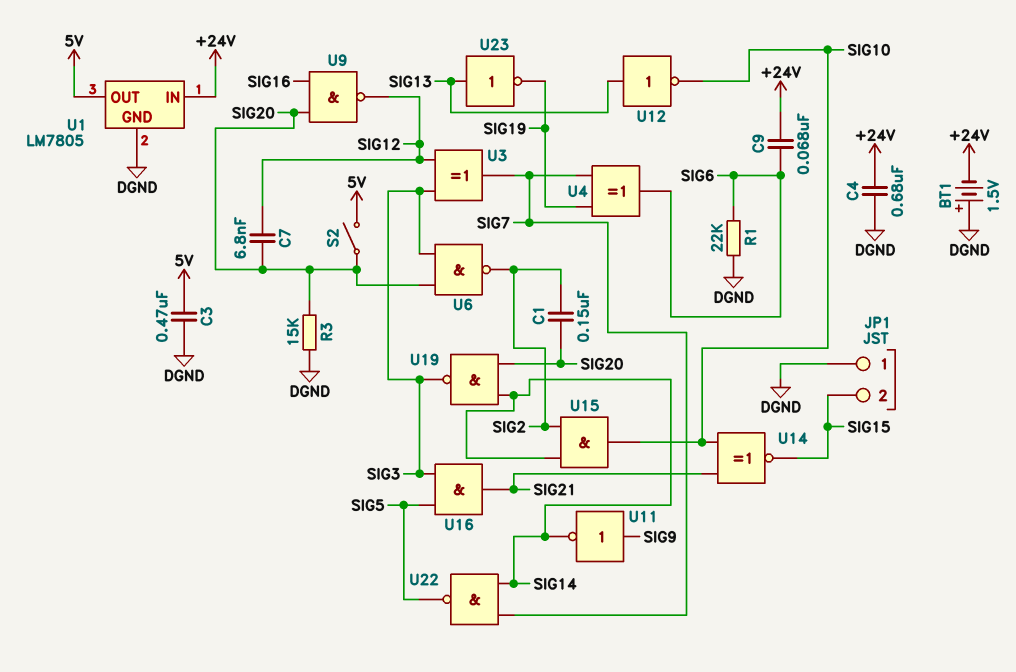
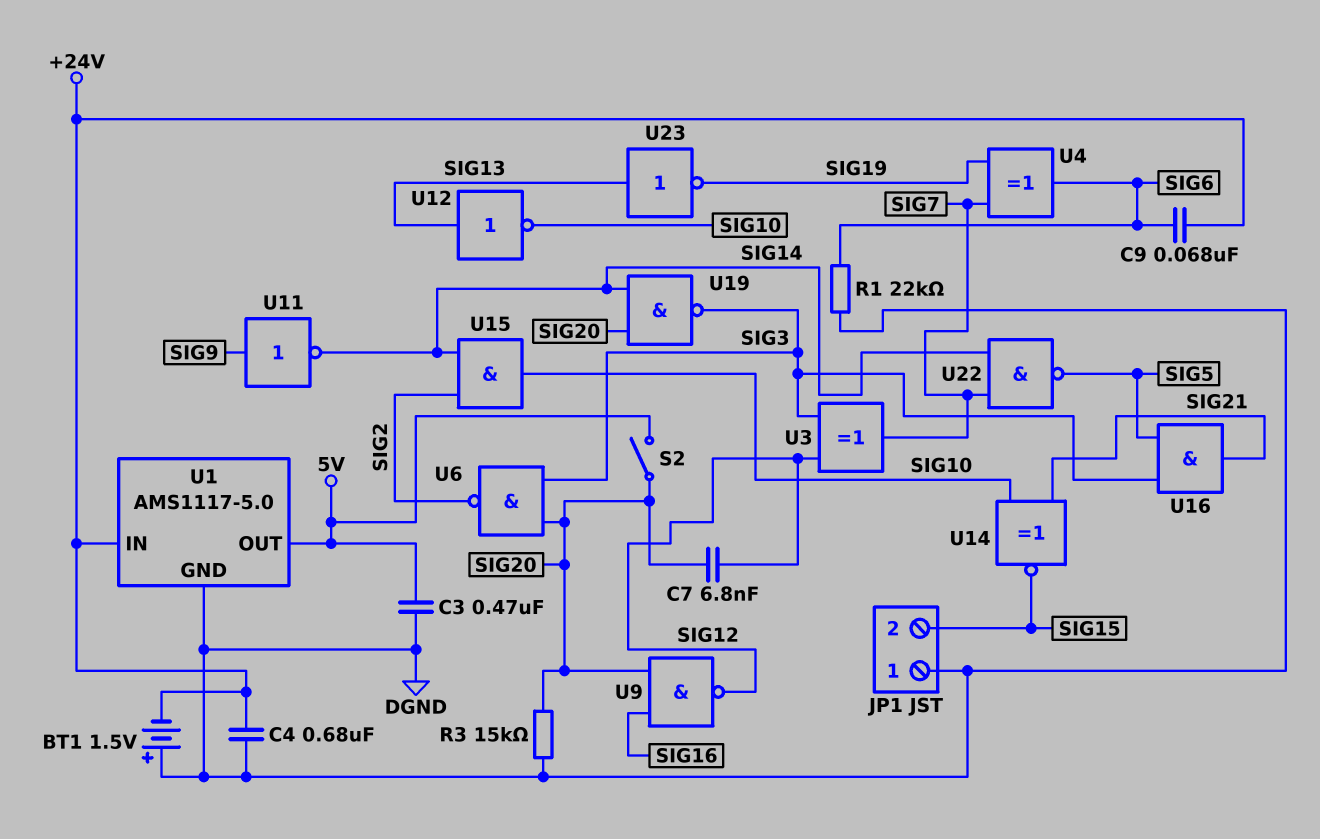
C1: 150nF (SIG2, SIG20) -> none
U1: LM7805 -> AMS1117-5.0

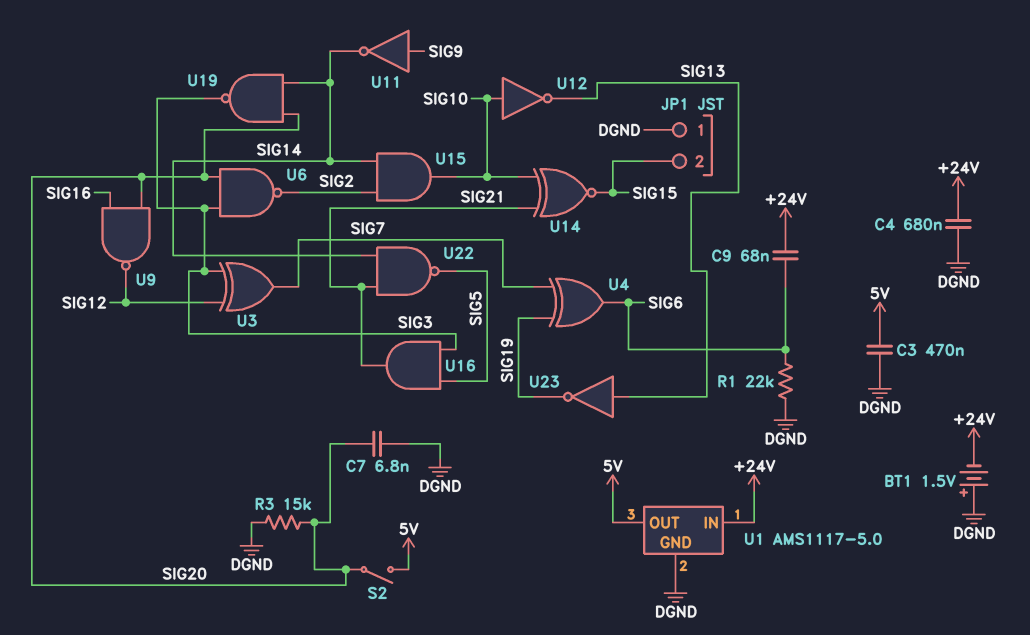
C7: 6.8nF (SIG12, SIG20) -> 6.8nF (DGND, SIG20)
U12: NOT (in SIG13, out SIG10) -> NOT (in SIG10, out SIG13)
U22: NAND (in SIG7, in SIG14, out SIG5) -> NAND (in SIG14, in SIG21, out SIG5)

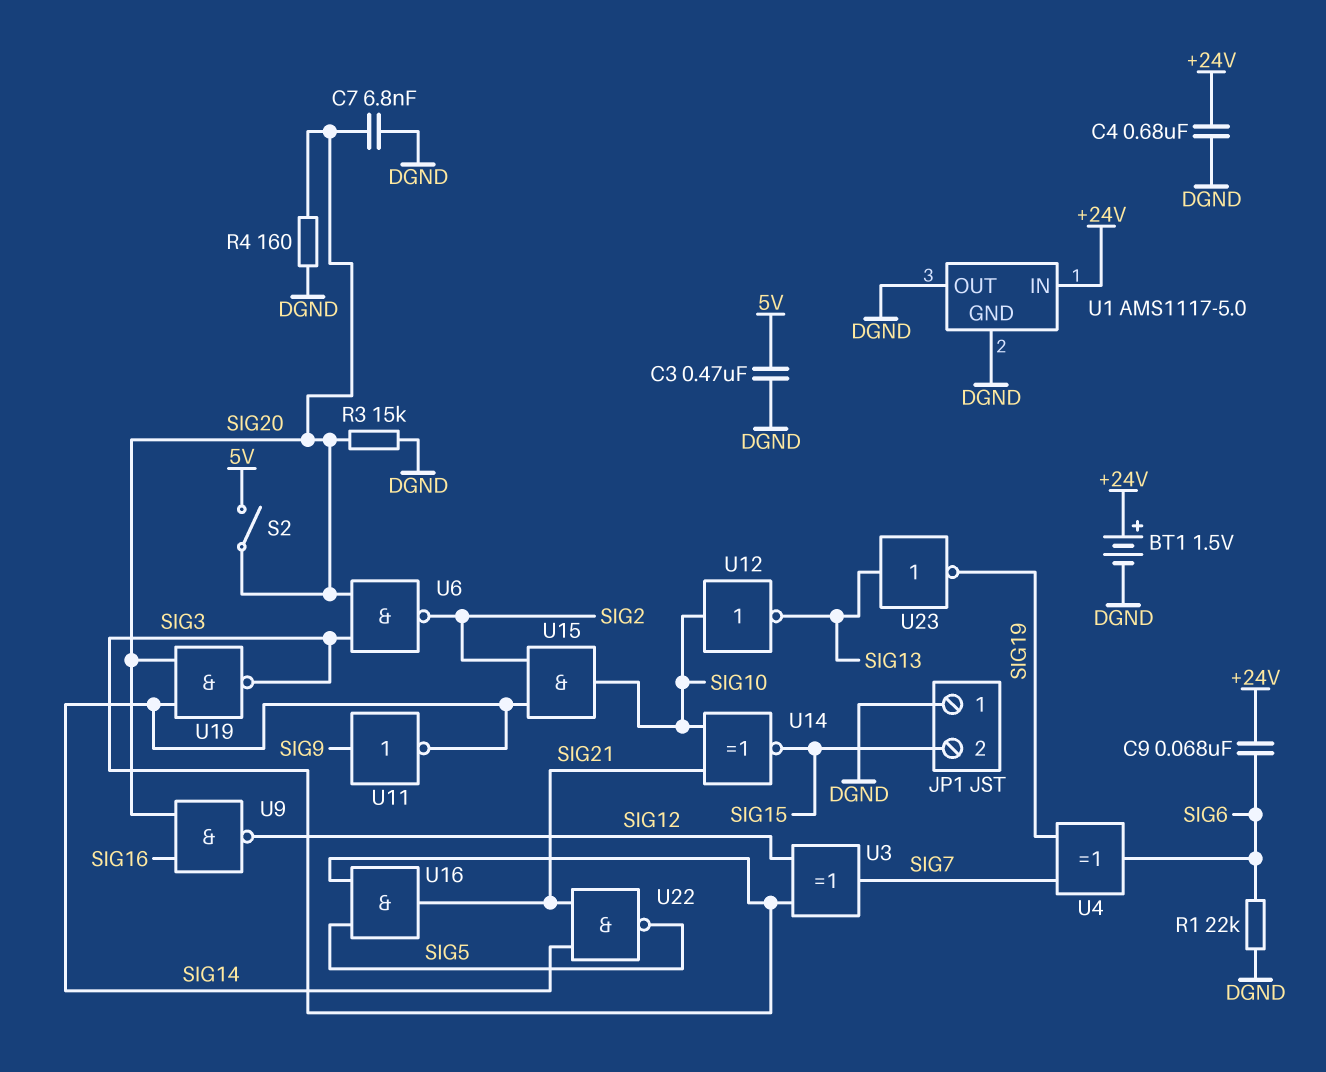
BT1: 1.5V (plus DGND, minus +24V) -> 1.5V (plus +24V, minus DGND)
R4: none -> 160 (DGND, SIG20)
U1 pin OUT: 5V -> DGND

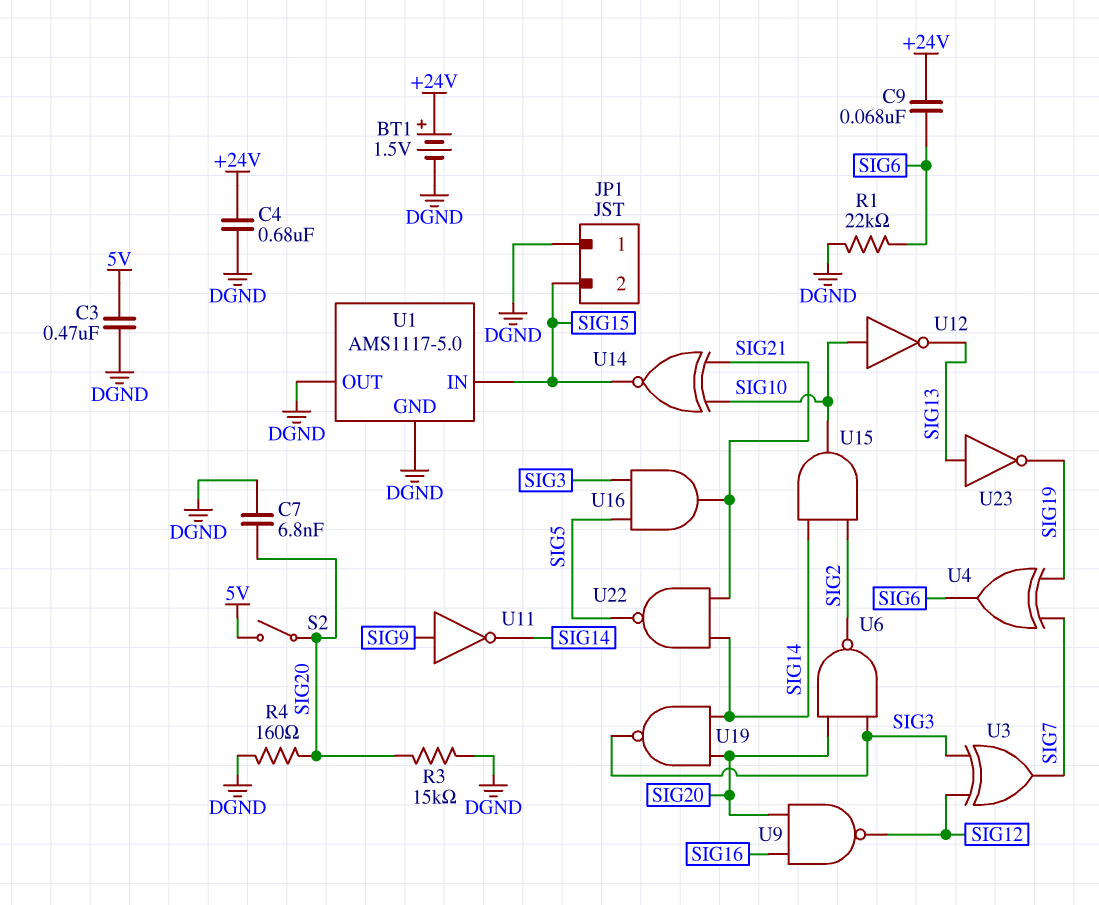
U1 pin IN: +24V -> SIG15

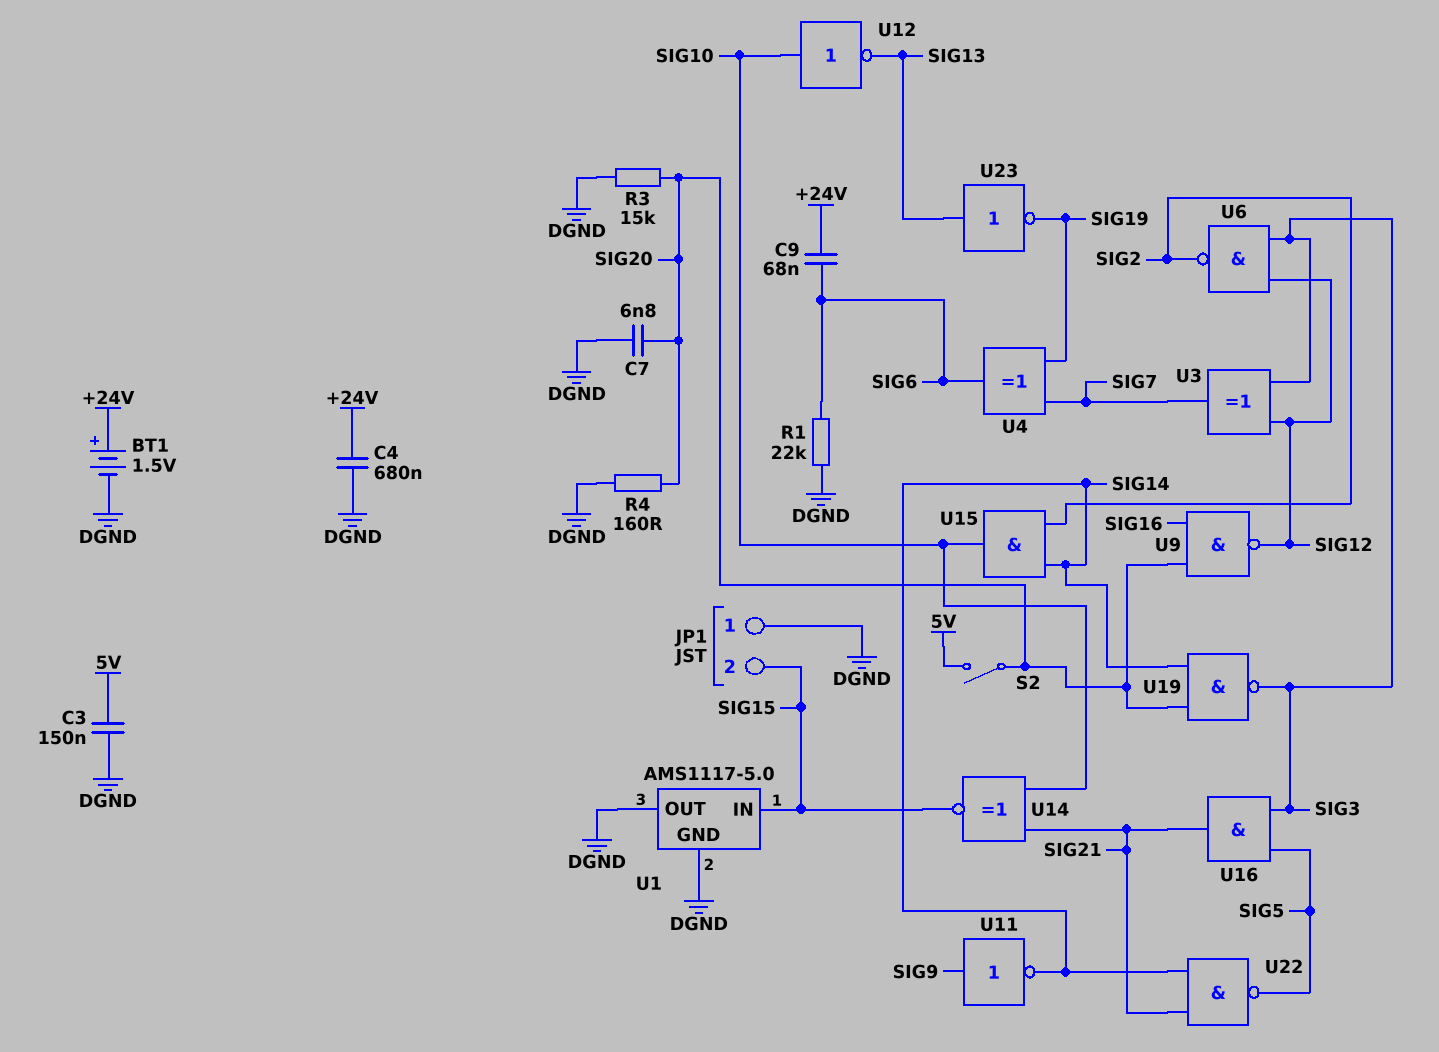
C3: 470nF (5V, DGND) -> 150nF (5V, DGND)
U6: NAND (in SIG3, in SIG20, out SIG2) -> NAND (in SIG3, in SIG12, out SIG2)

